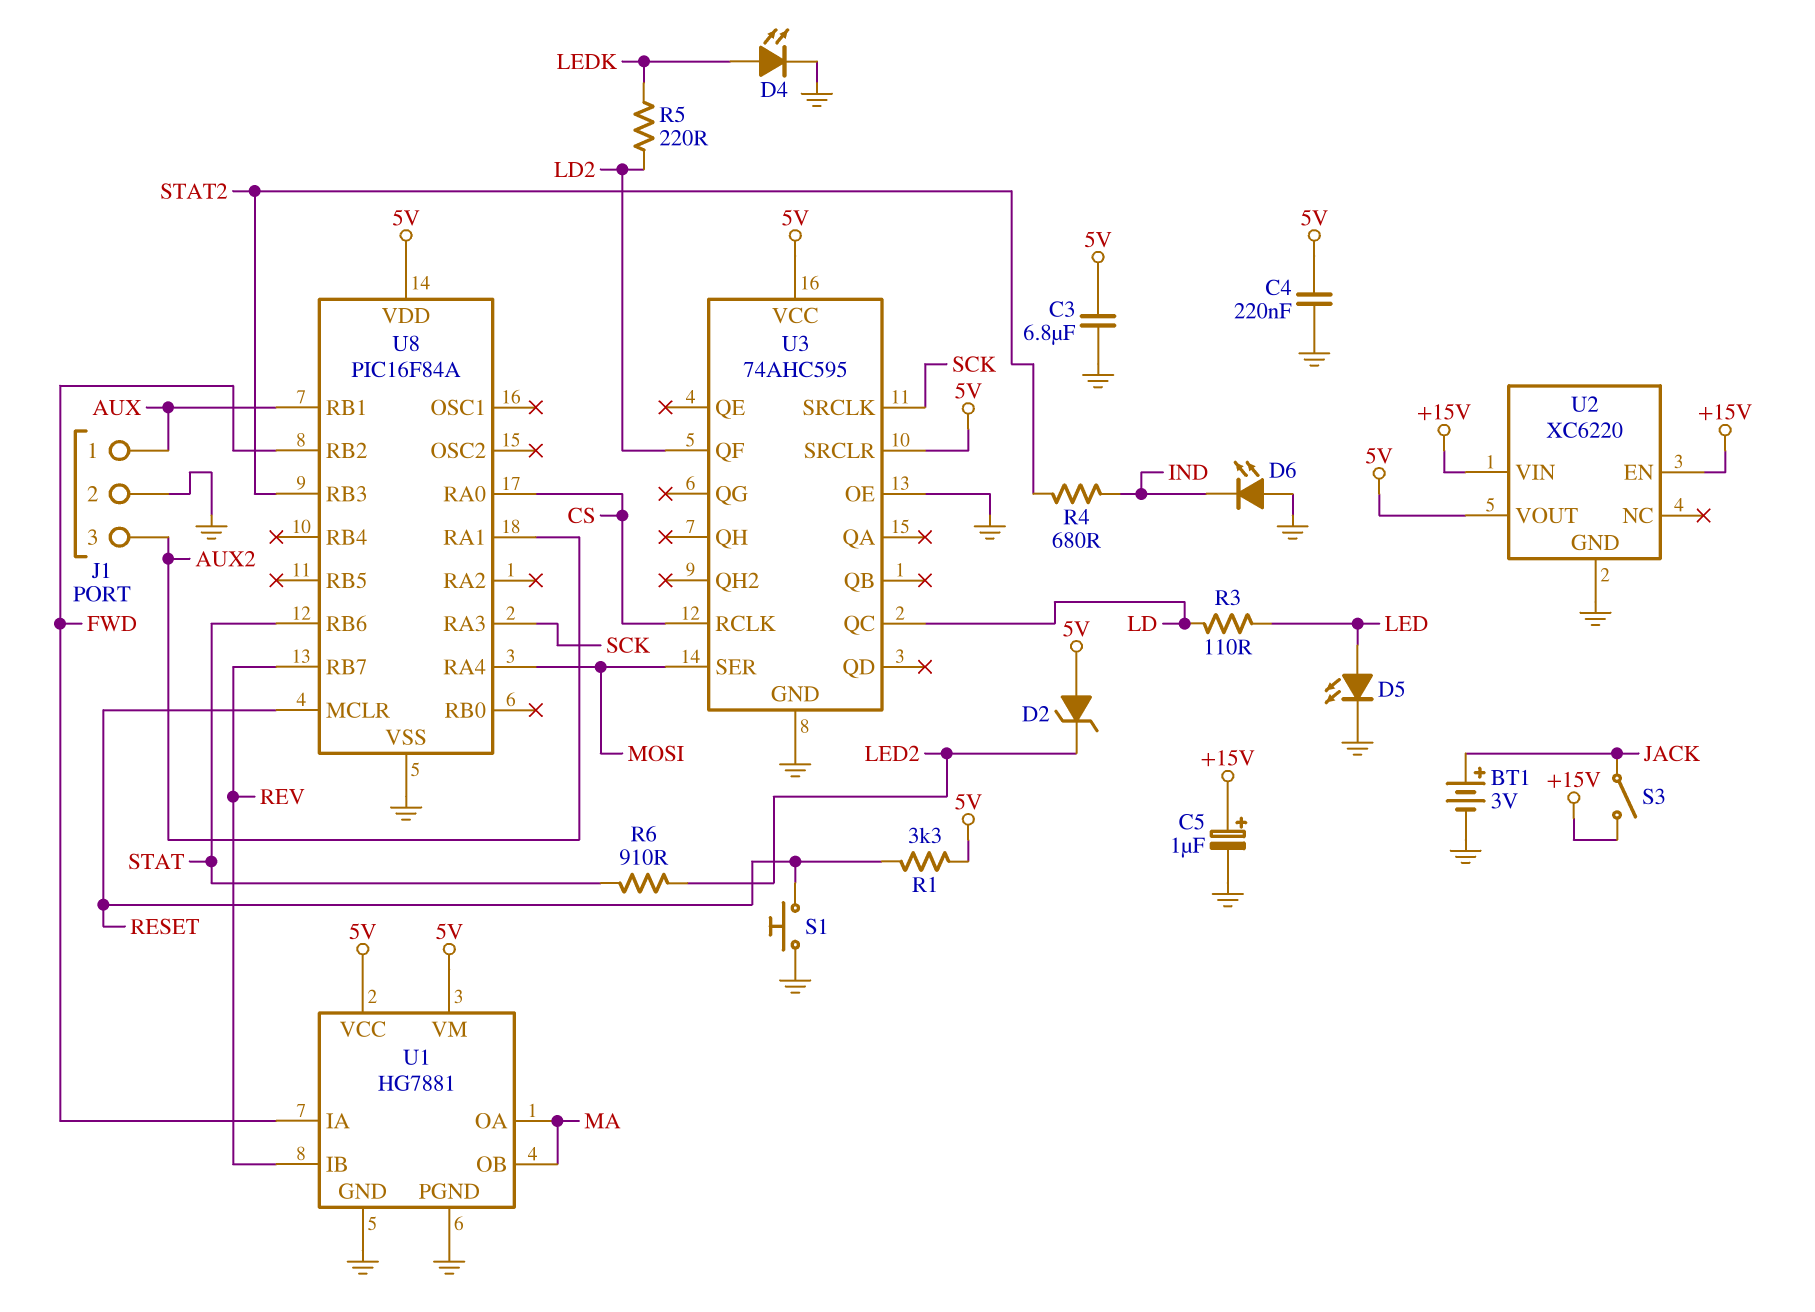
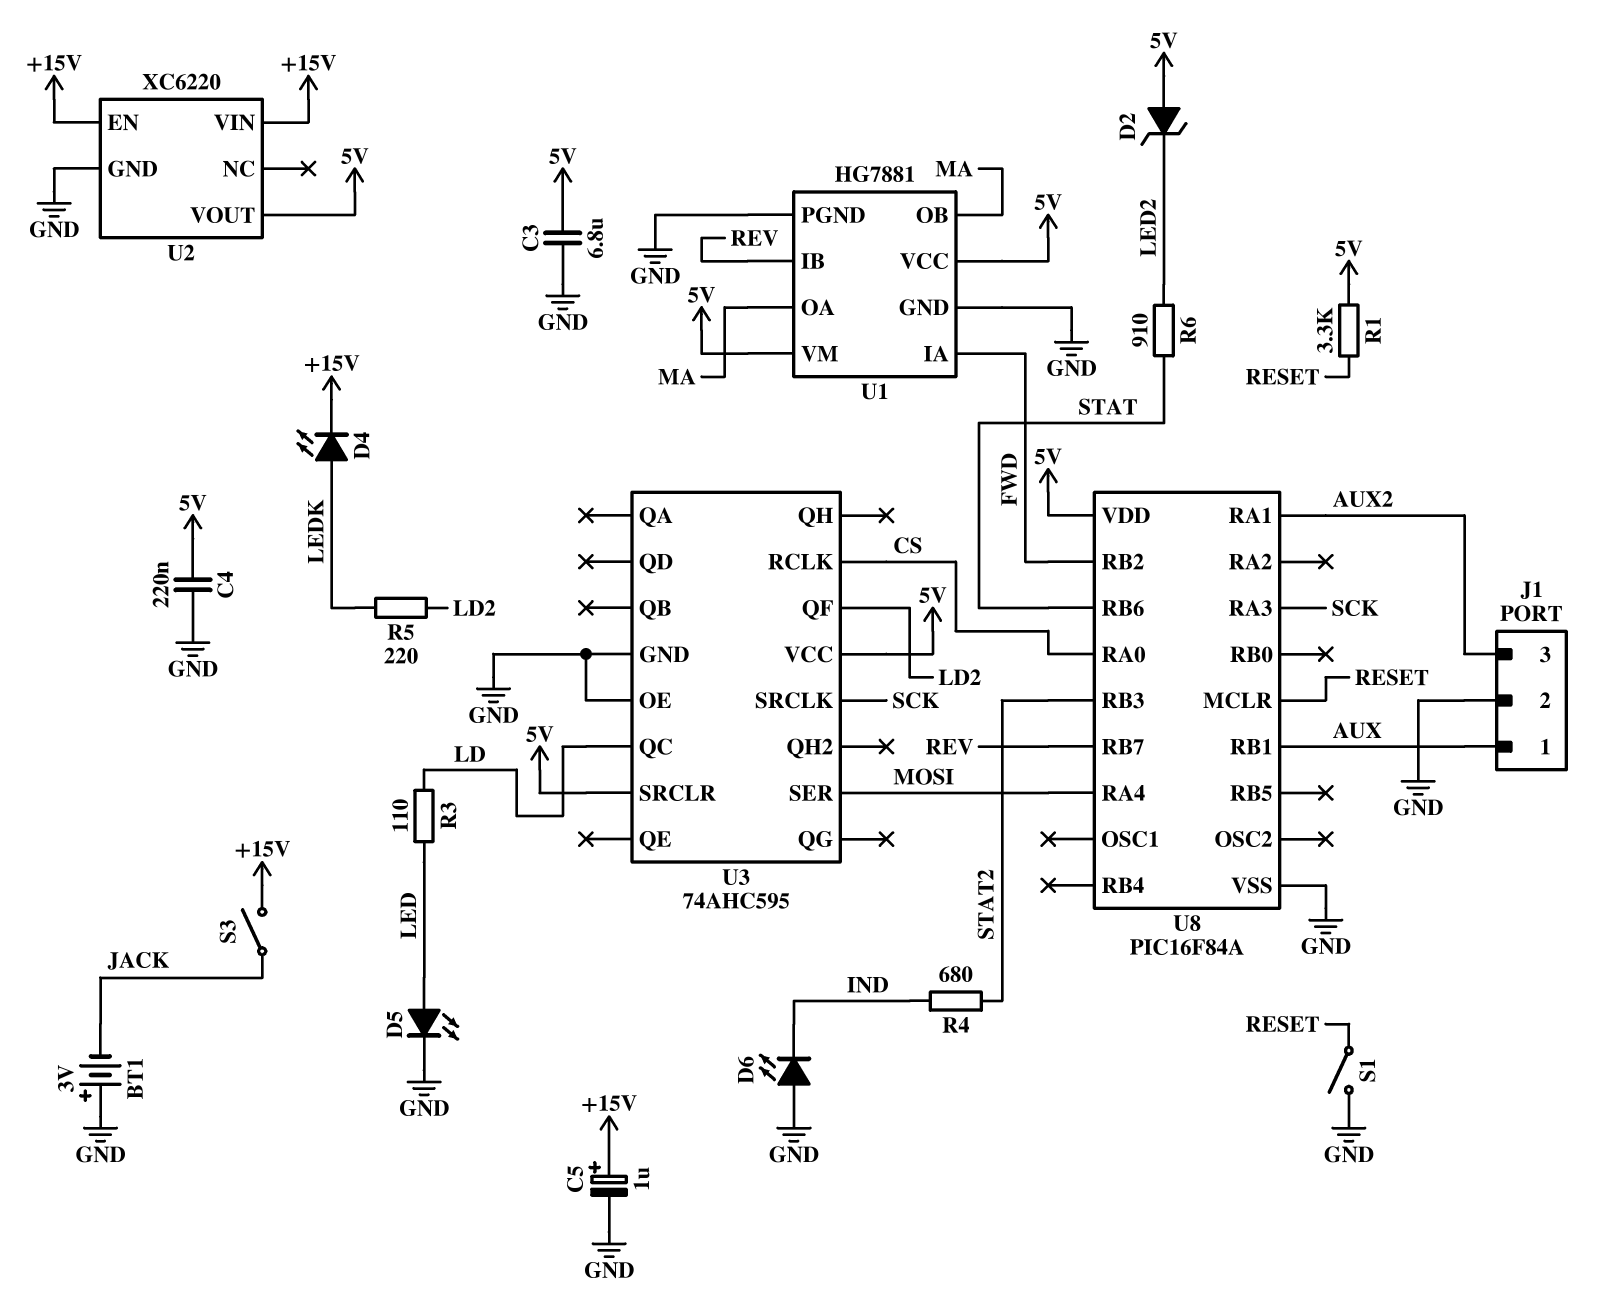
BT1: 3V (plus JACK, minus GND) -> 3V (plus GND, minus JACK)
D4: LED (A LEDK, K GND) -> LED (A LEDK, K +15V)
S1: button (GND, RESET) -> switch (GND, RESET)

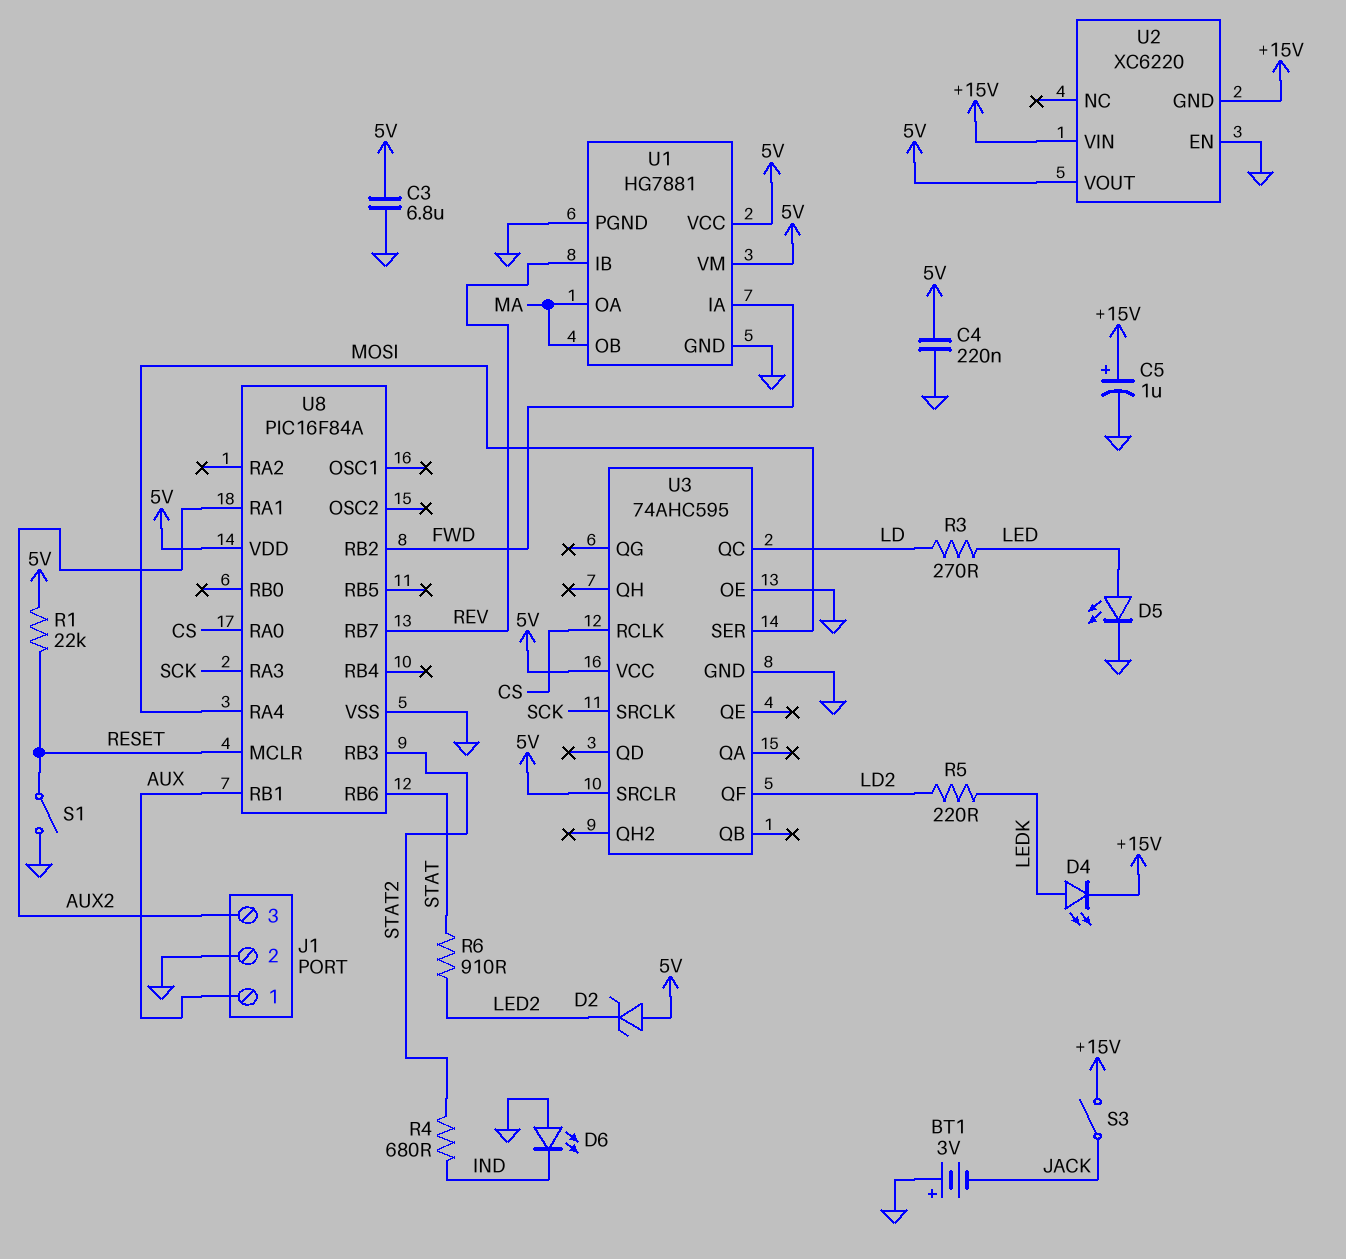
R1: 3.3k (5V, RESET) -> 22k (5V, RESET)
R3: 110 (LD, LED) -> 270 (LD, LED)
U2 pin EN: +15V -> GND
U2 pin GND: GND -> +15V

